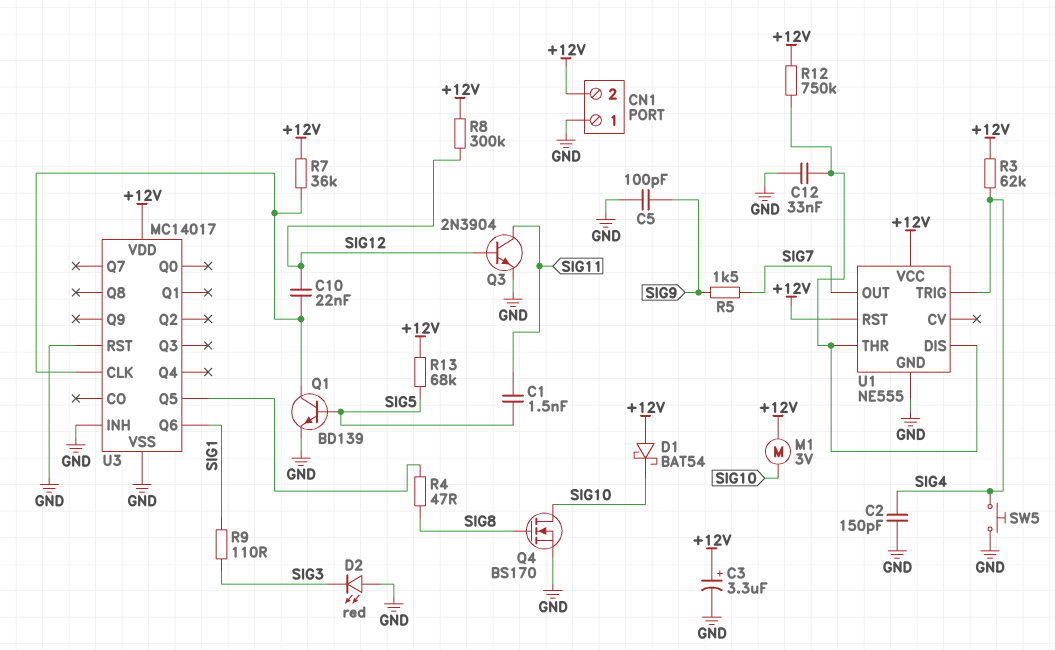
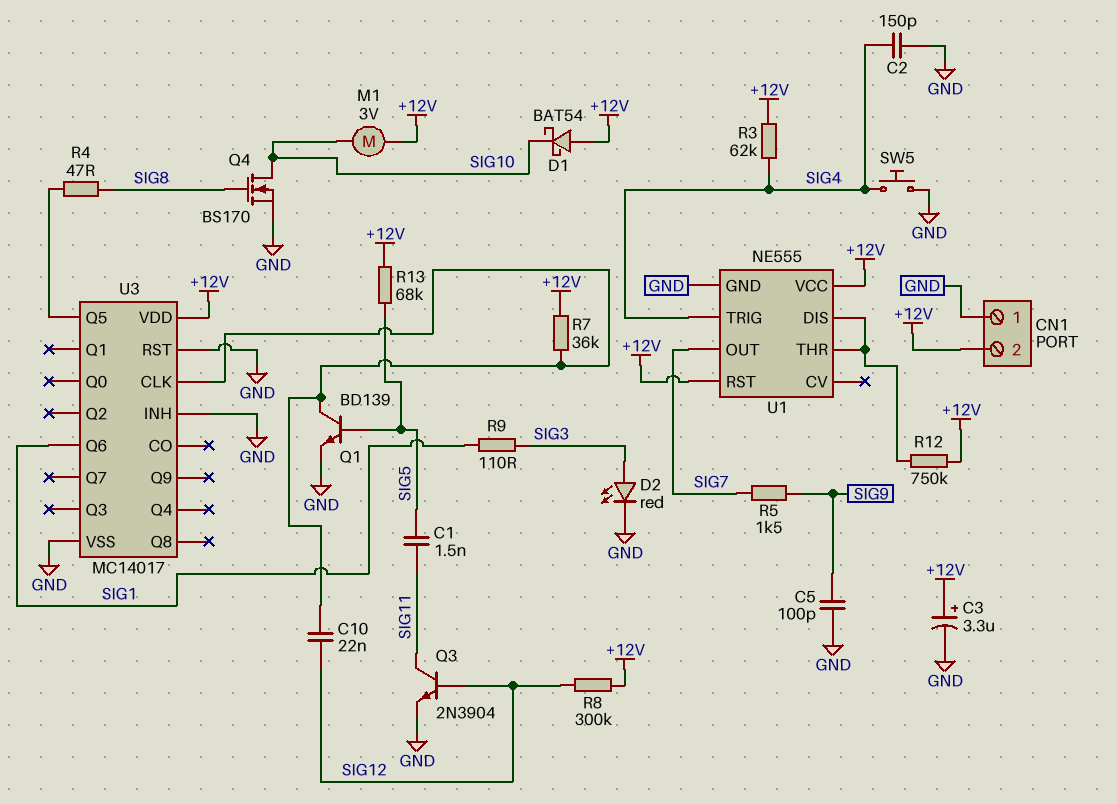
C12: 33nF (GND, U1/DIS) -> none
D2: LED red (A GND, K SIG3) -> LED red (A SIG3, K GND)

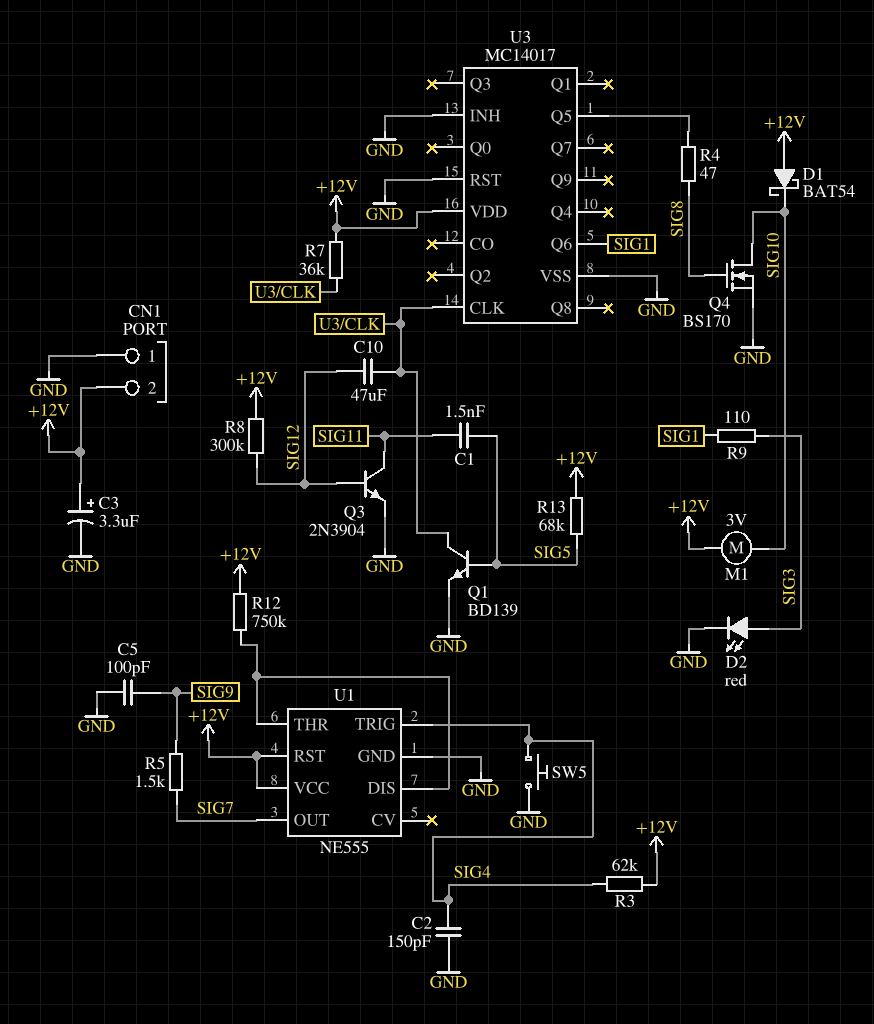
C10: 22nF (SIG12, U3/CLK) -> 47uF (SIG12, U3/CLK)

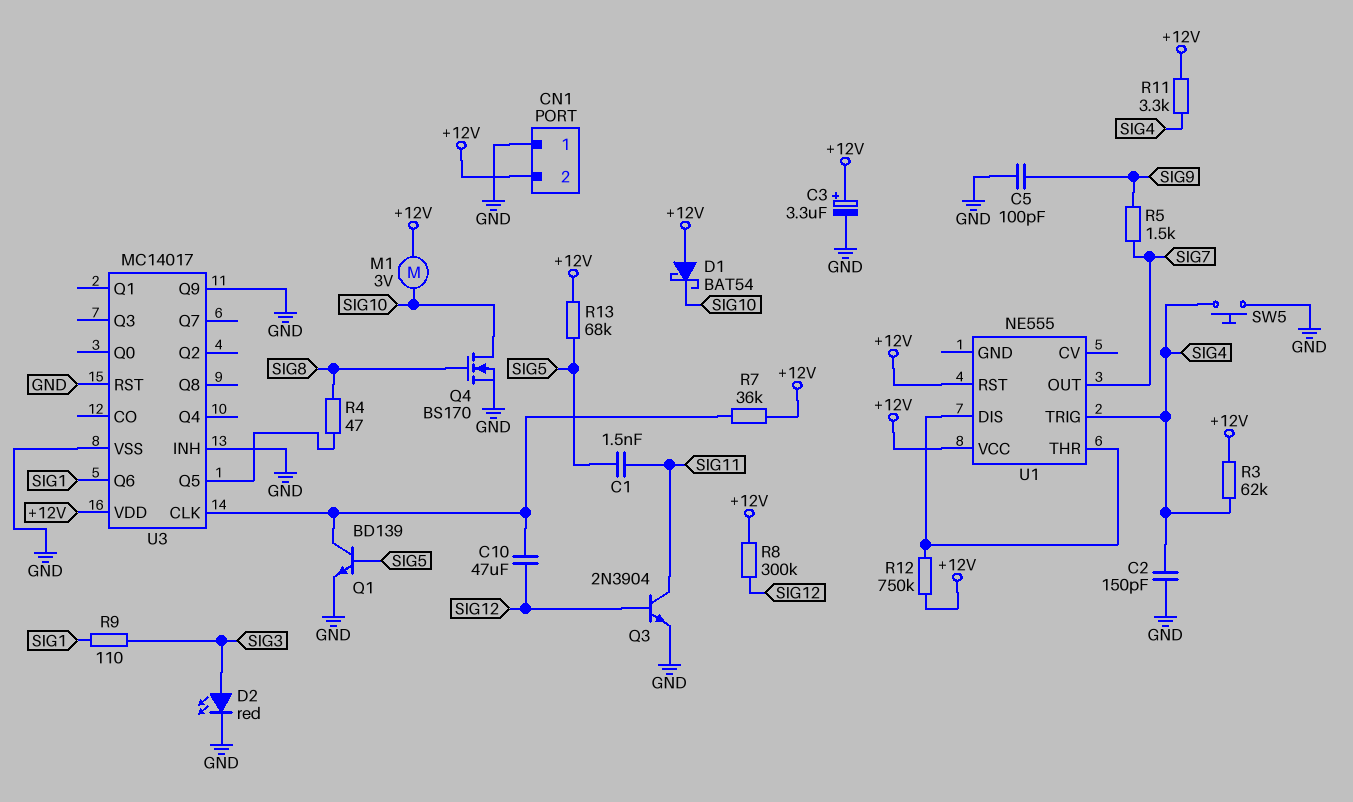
R11: none -> 3.3k (+12V, SIG4)
U1 pin GND: GND -> none
U3 pin Q9: none -> GND

